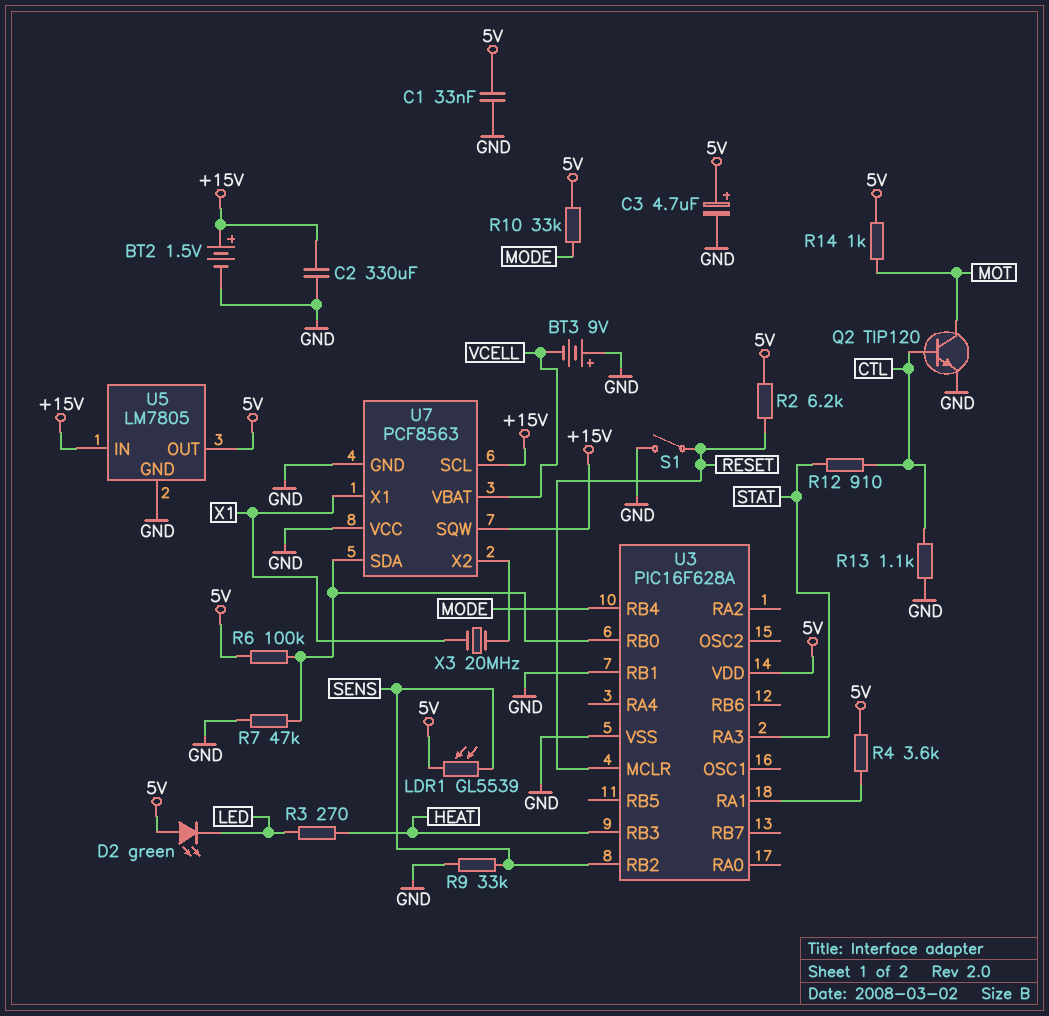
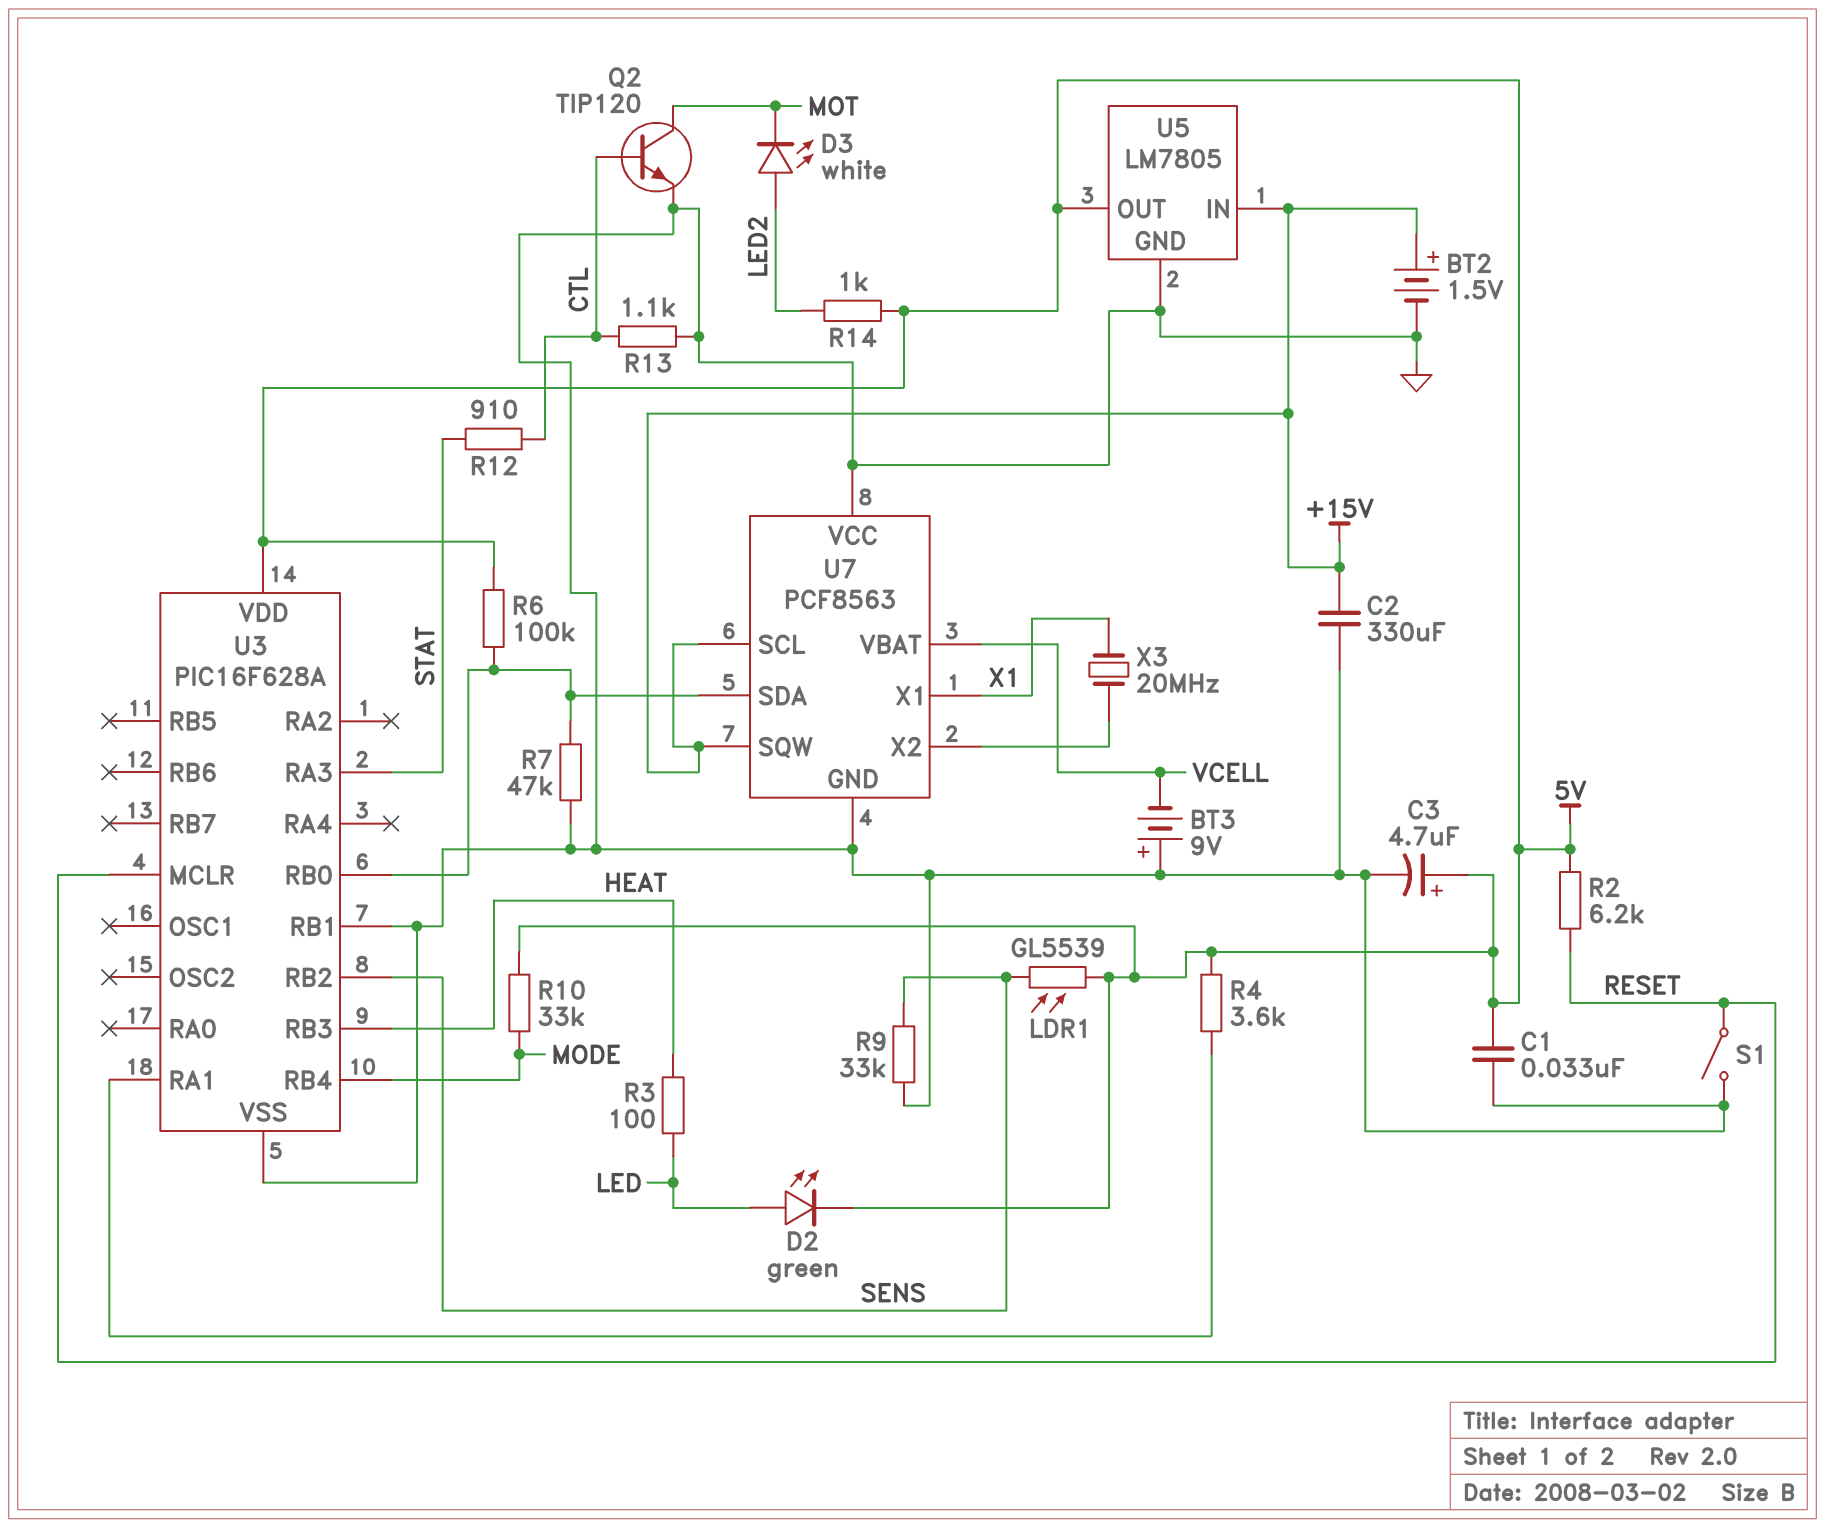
D2: LED green (A 5V, K LED) -> LED green (A LED, K 5V)
D3: none -> LED white (A LED2, K MOT)
R3: 270 (HEAT, LED) -> 100 (HEAT, LED)
R14: 1k (5V, MOT) -> 1k (5V, LED2)

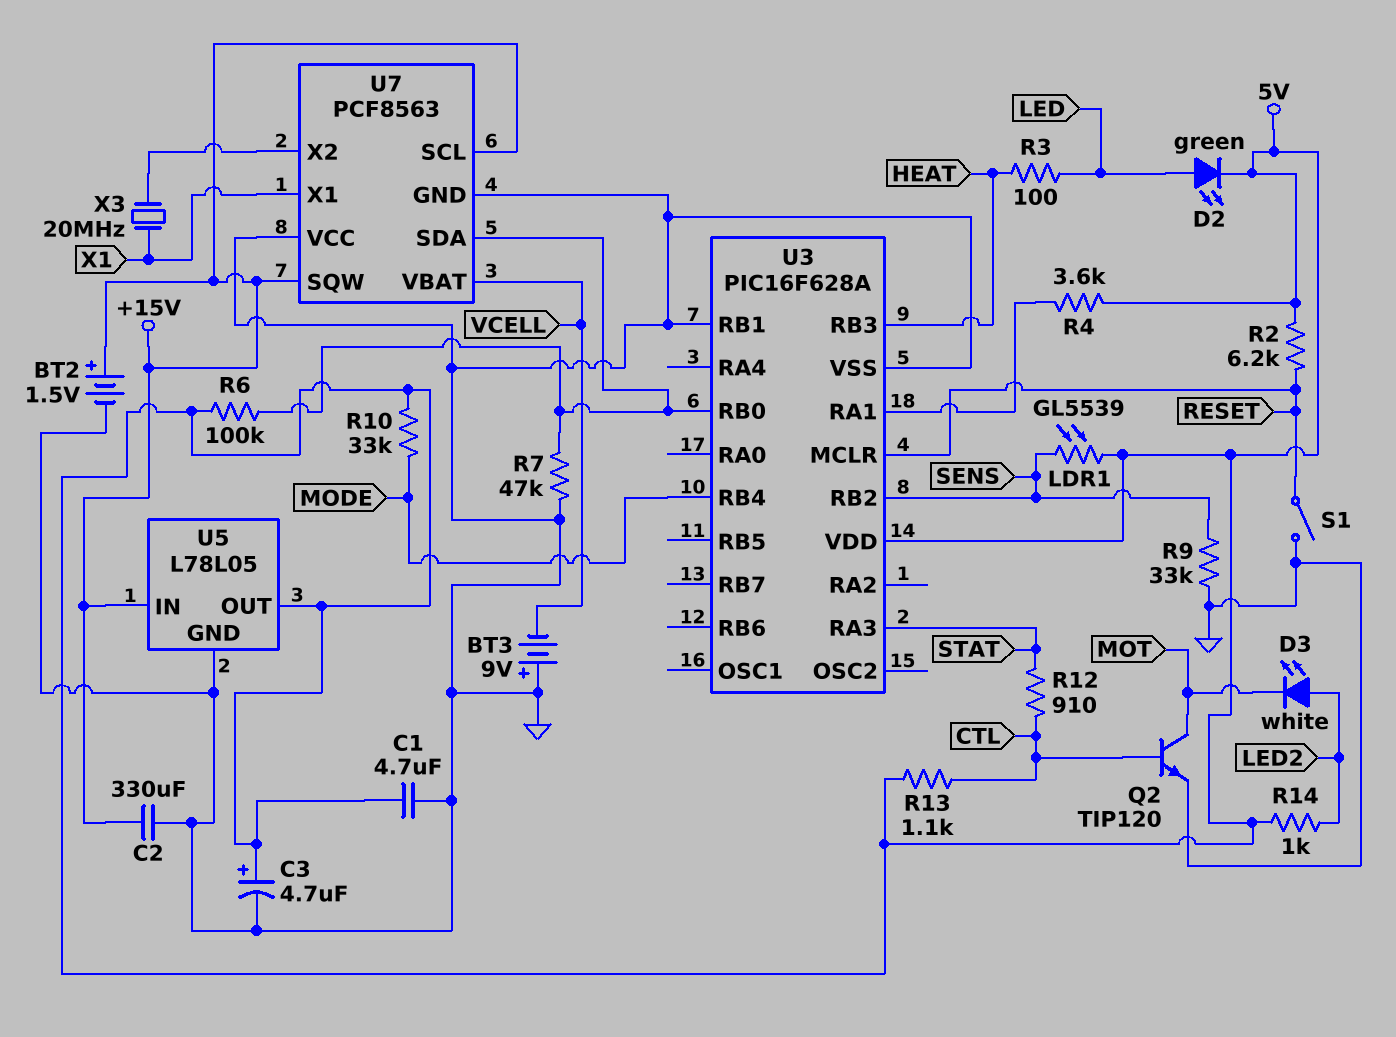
C1: 33nF (5V, GND) -> 4.7uF (5V, GND)
R13: 1.1k (CTL, GND) -> 1.1k (5V, CTL)
U5: LM7805 -> L78L05

